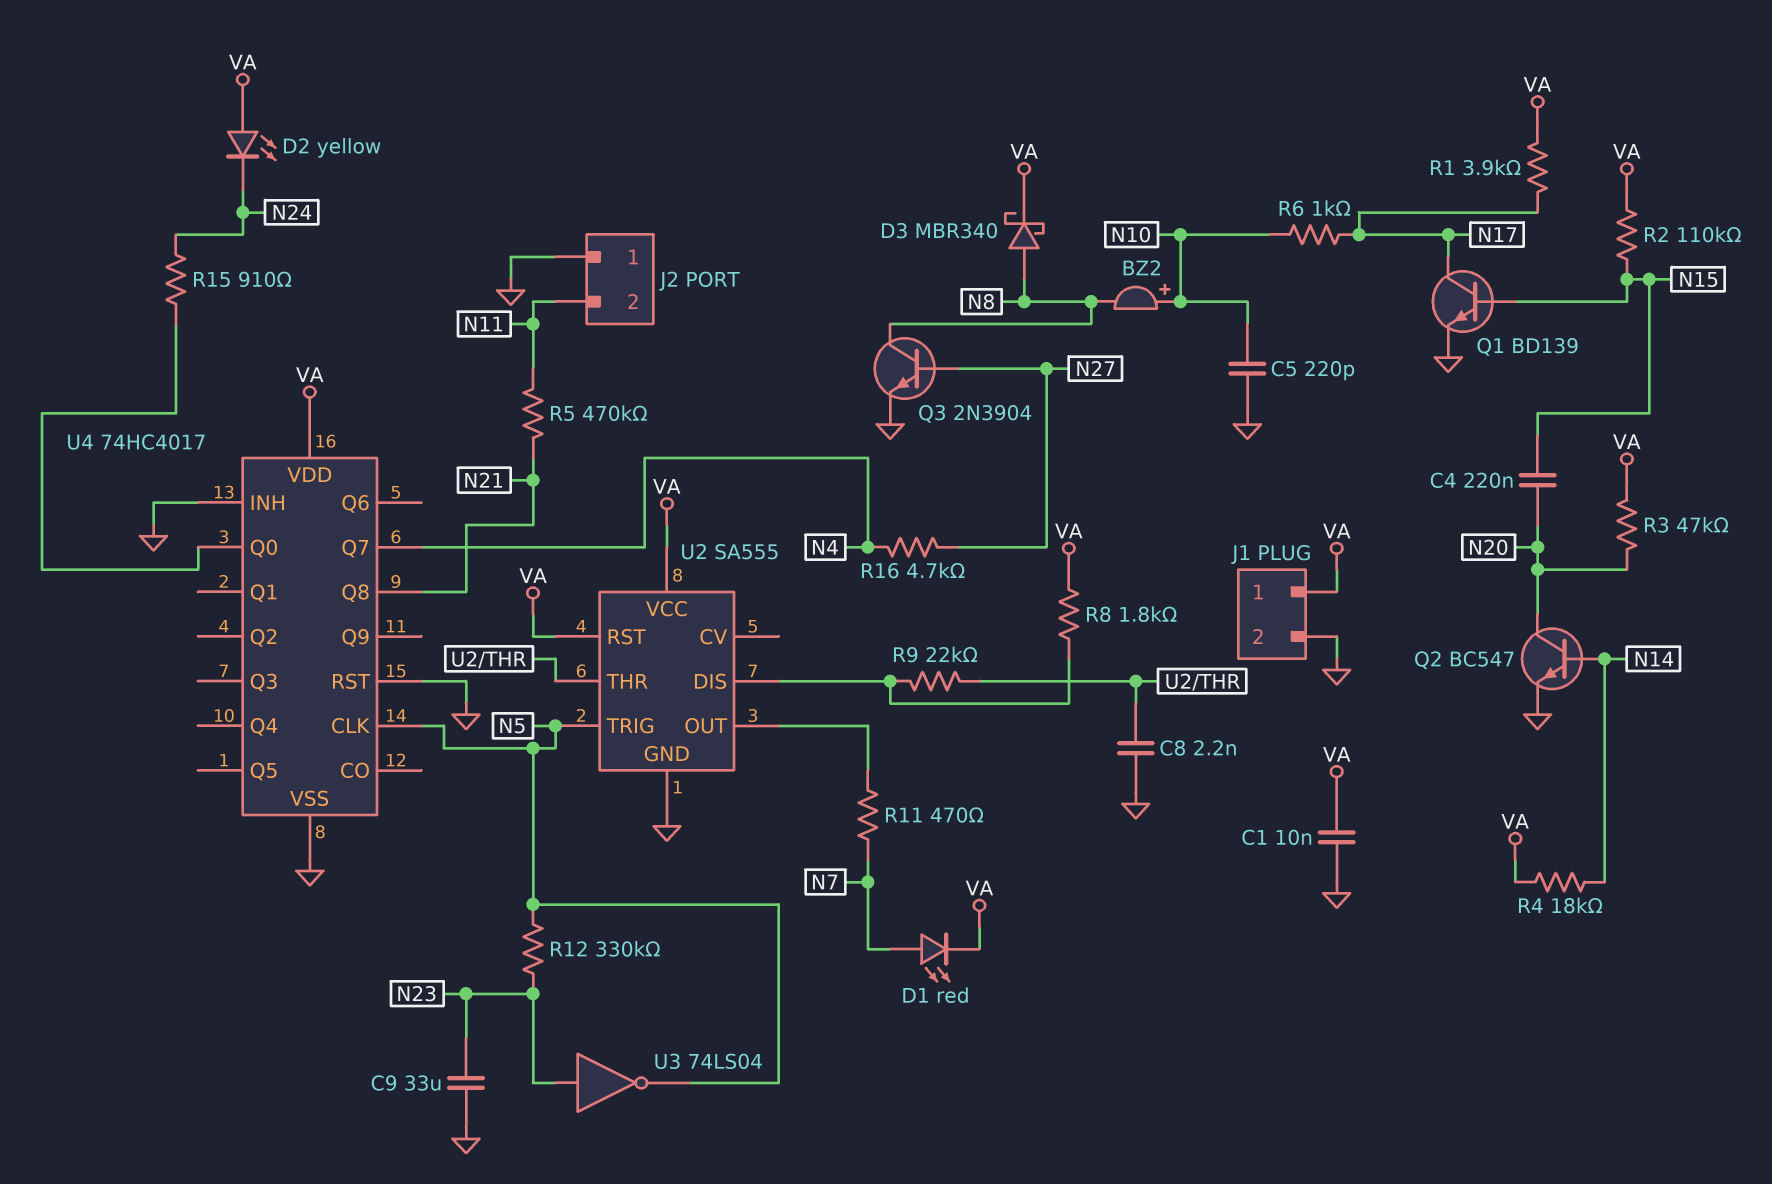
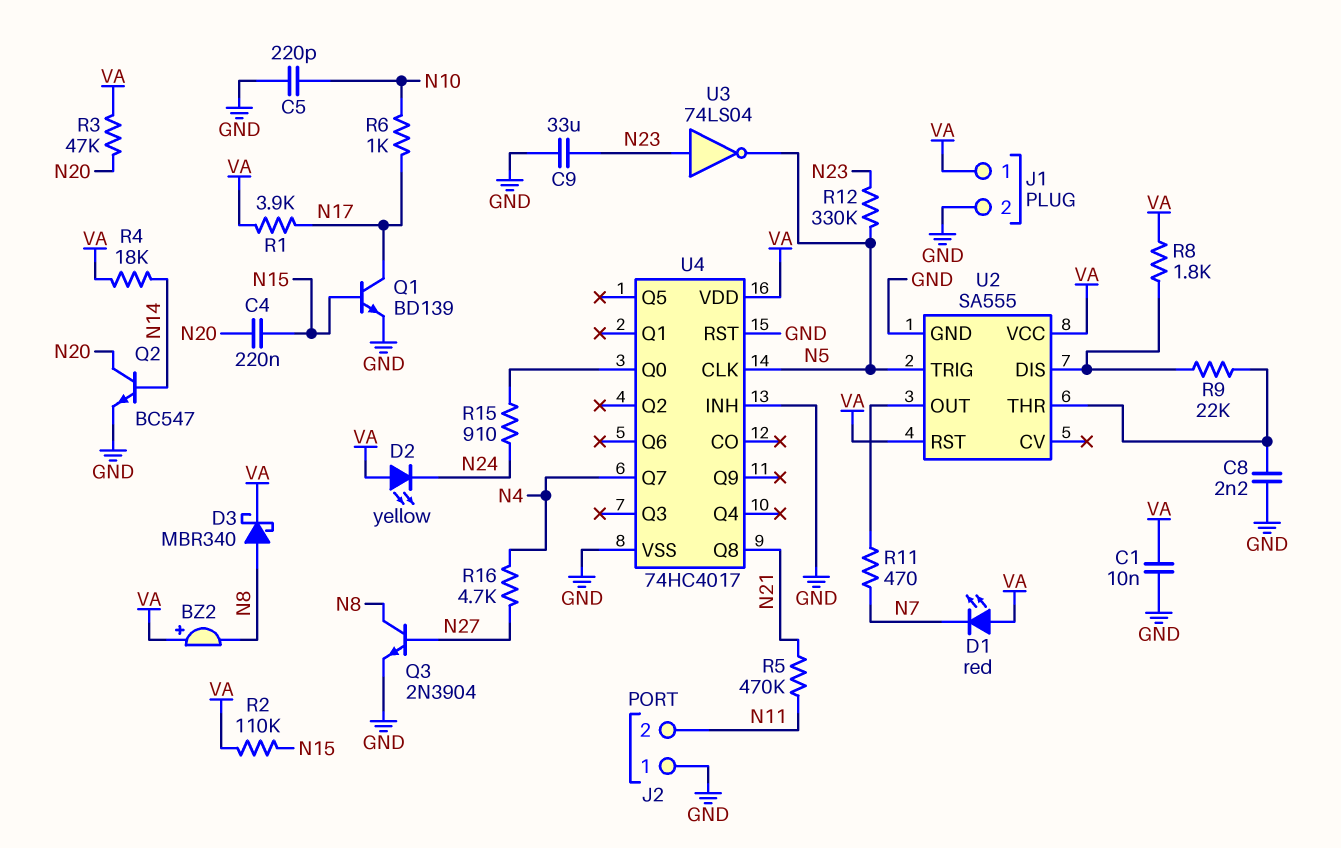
BZ2: buzzer (plus N10, minus N8) -> buzzer (plus VA, minus N8)
D1: LED red (A N7, K VA) -> LED red (A VA, K N7)

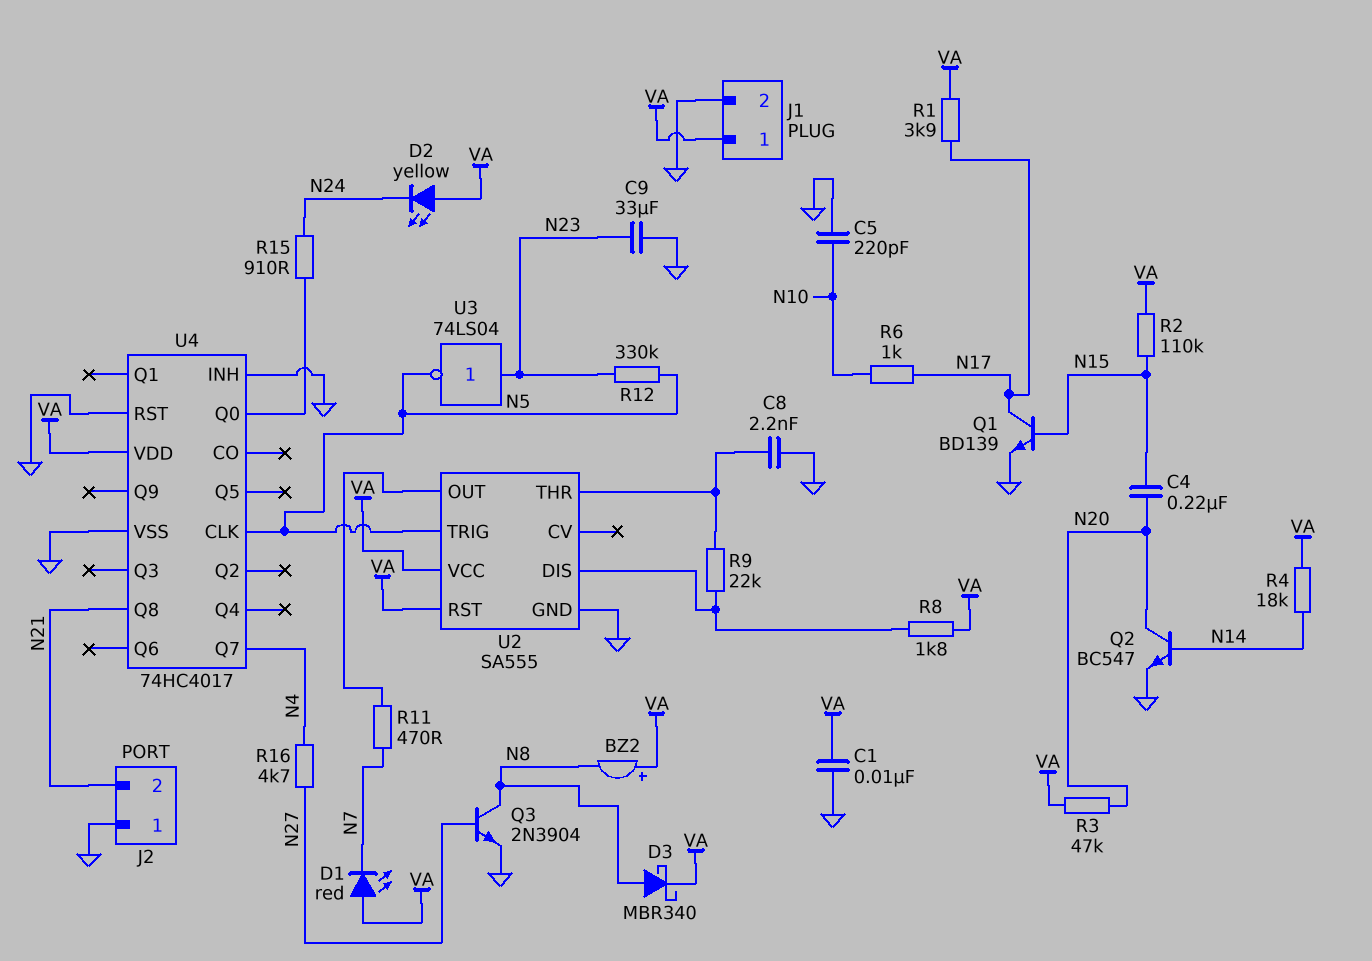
J2 pin 2: N11 -> N21
R5: 470k (N11, N21) -> none

